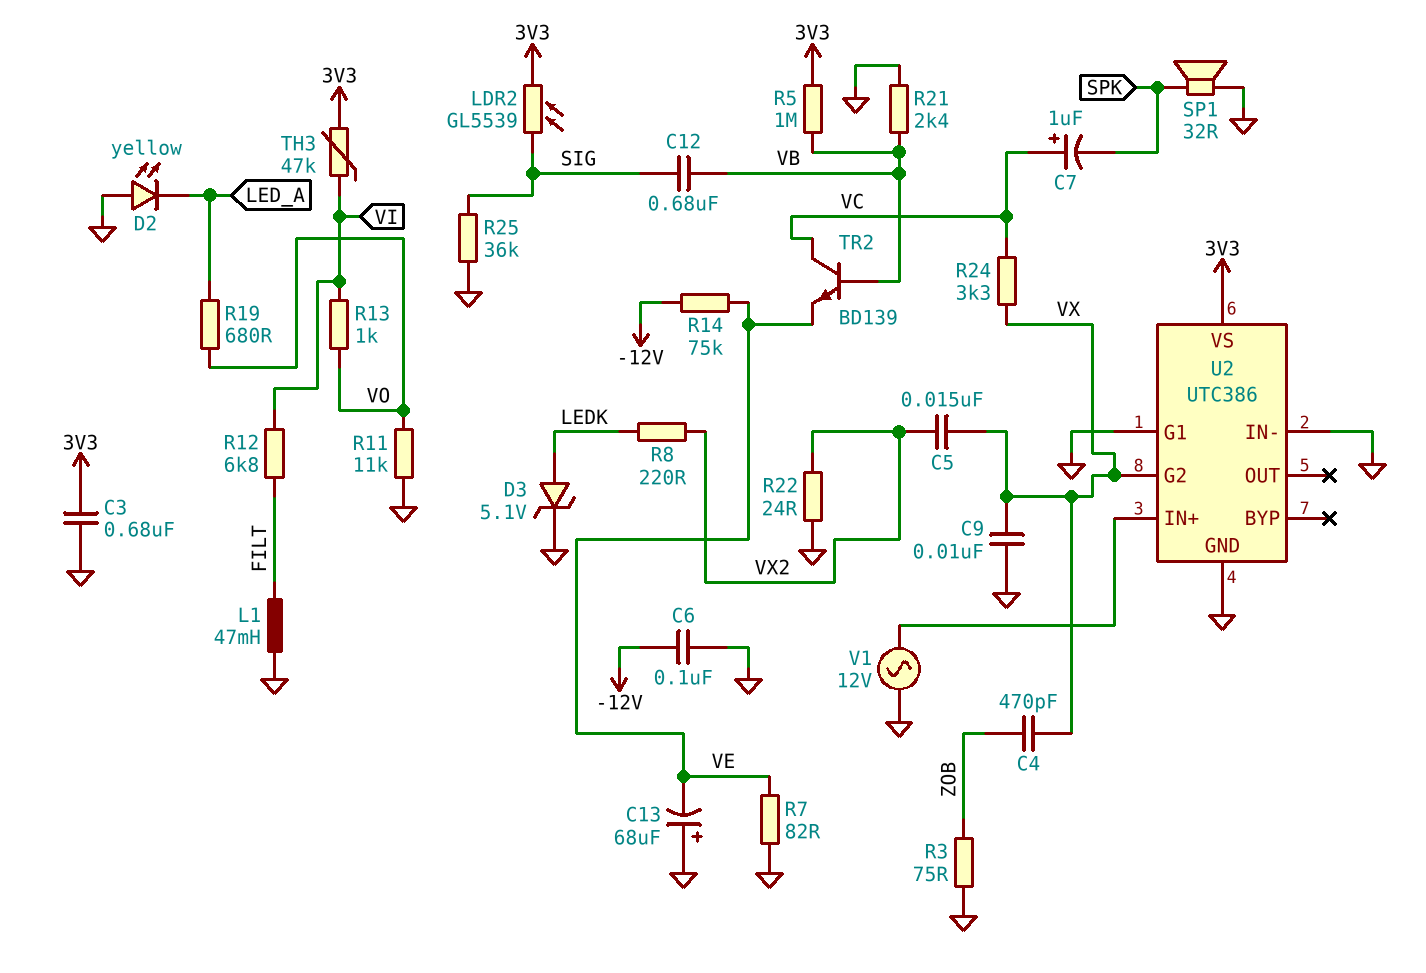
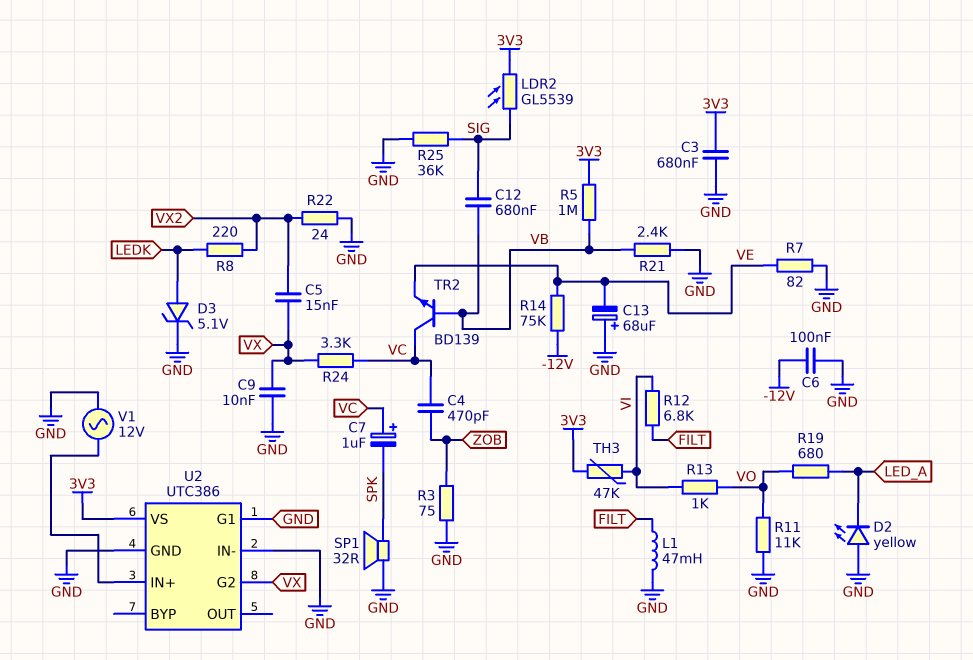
C4: 470pF (VX, ZOB) -> 470pF (VC, ZOB)

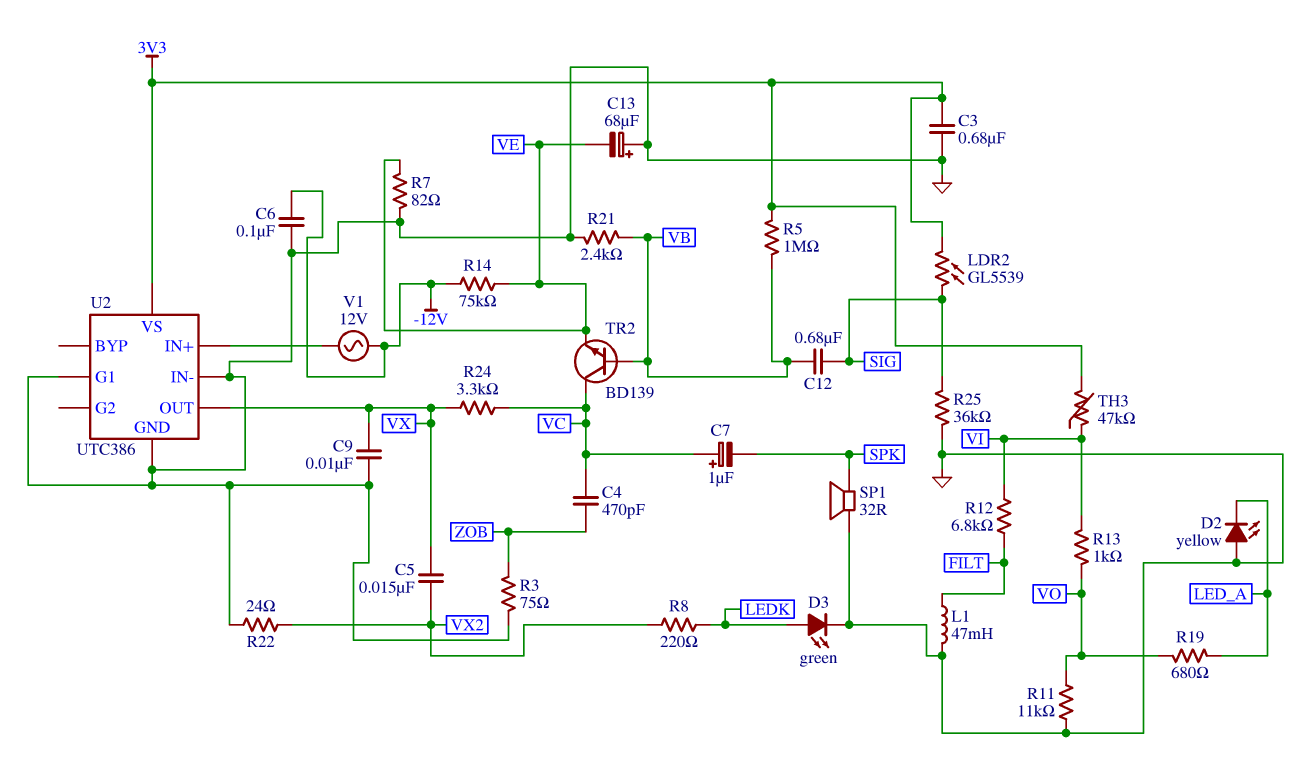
D3: zener 5.1V (A LEDK, K GND) -> LED green (A LEDK, K GND)
U2 pin G2: VX -> none
U2 pin OUT: none -> VX
V1: AC 12V (GND, U2/IN+) -> AC 12V (-12V, U2/IN+)

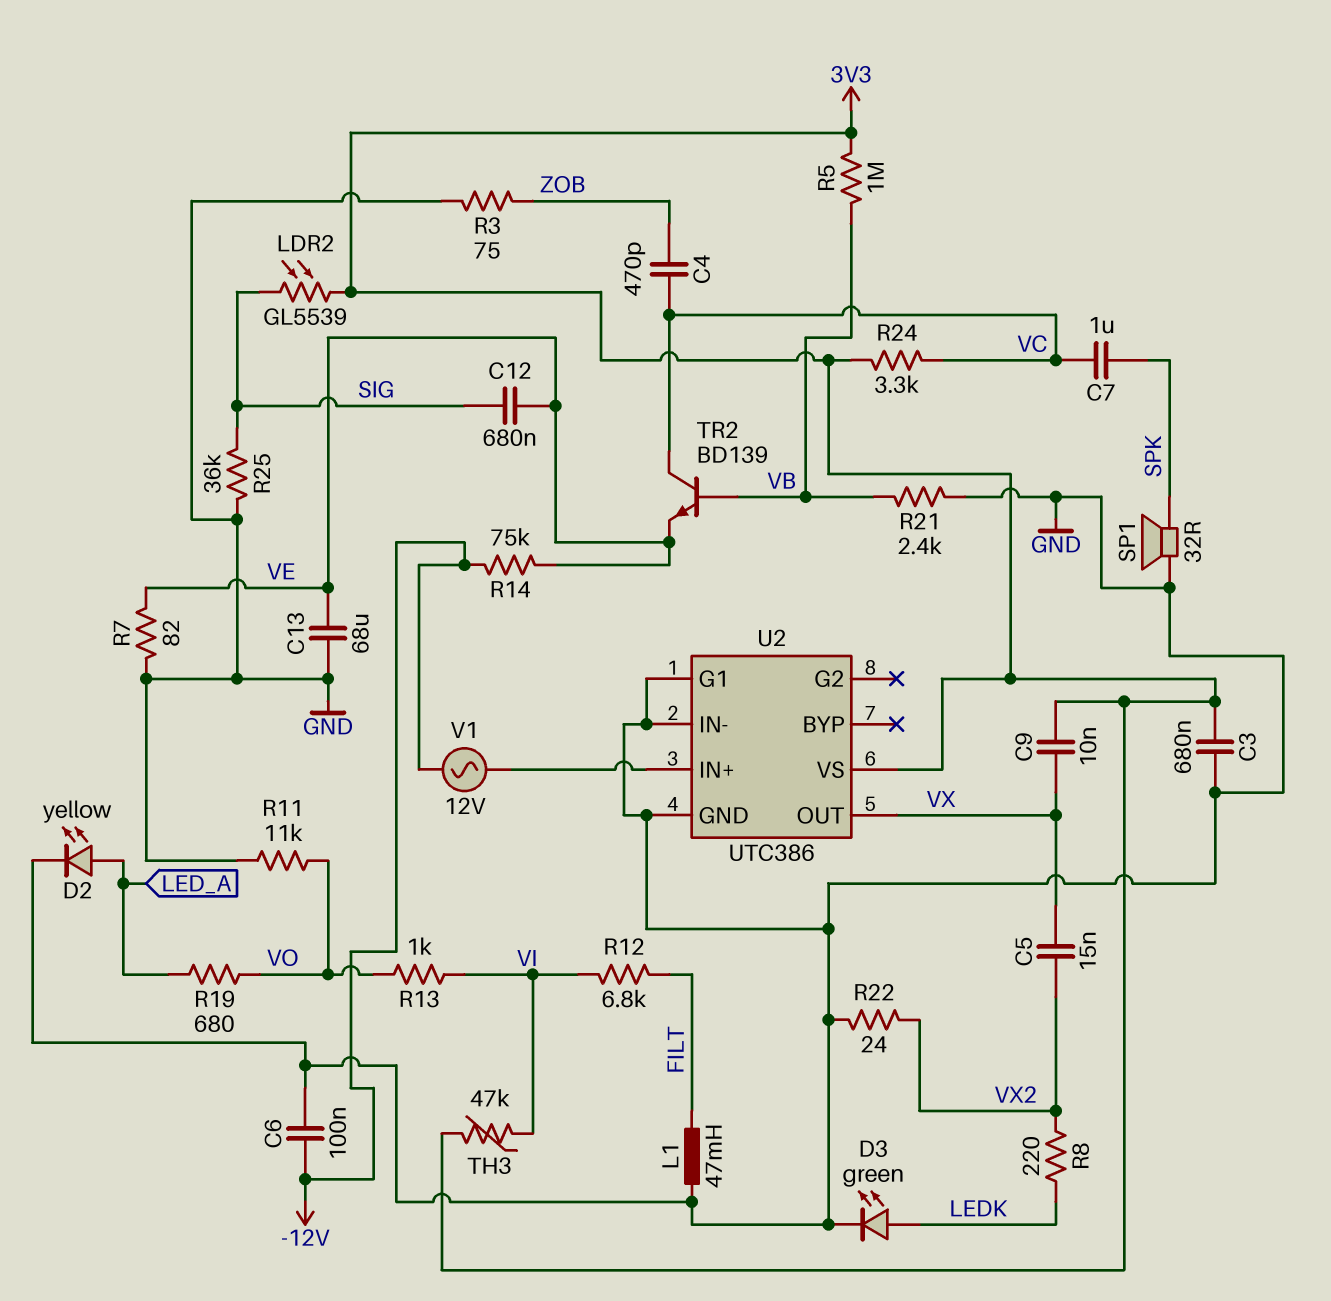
C7: 1uF (plus VC, minus SPK) -> 1uF (SPK, VC)
C9: 10nF (GND, VX) -> 10nF (3V3, VX)
C12: 680nF (SIG, VB) -> 680nF (SIG, VE)
C13: 68uF (plus GND, minus VE) -> 68uF (GND, VE)
D2: LED yellow (A GND, K LED_A) -> LED yellow (A LED_A, K GND)
R24: 3.3k (VC, VX) -> 3.3k (3V3, VC)

